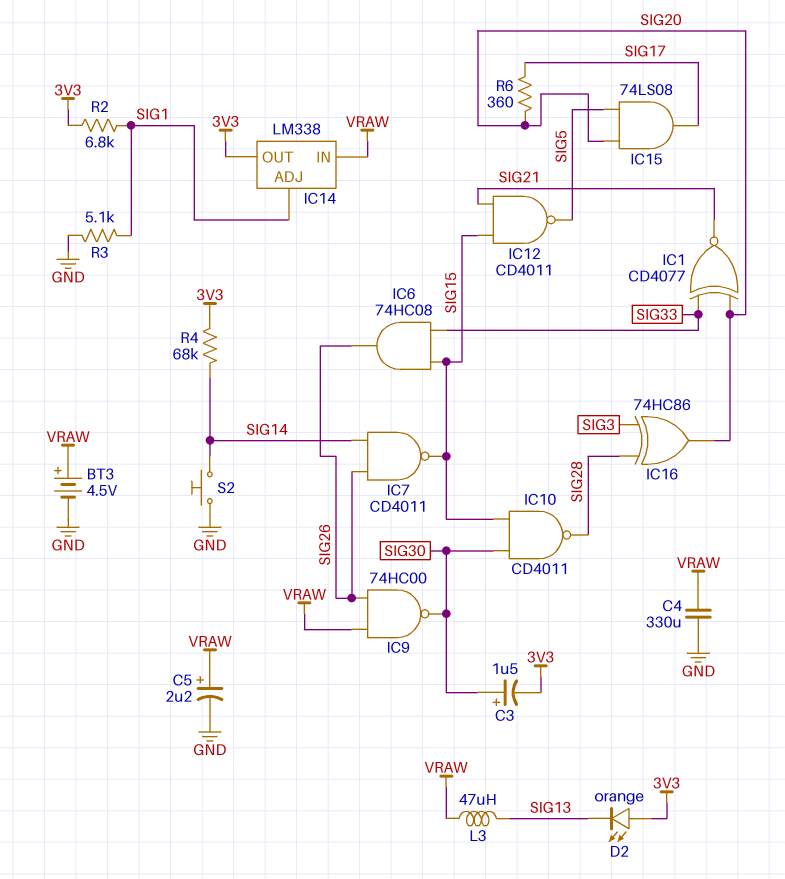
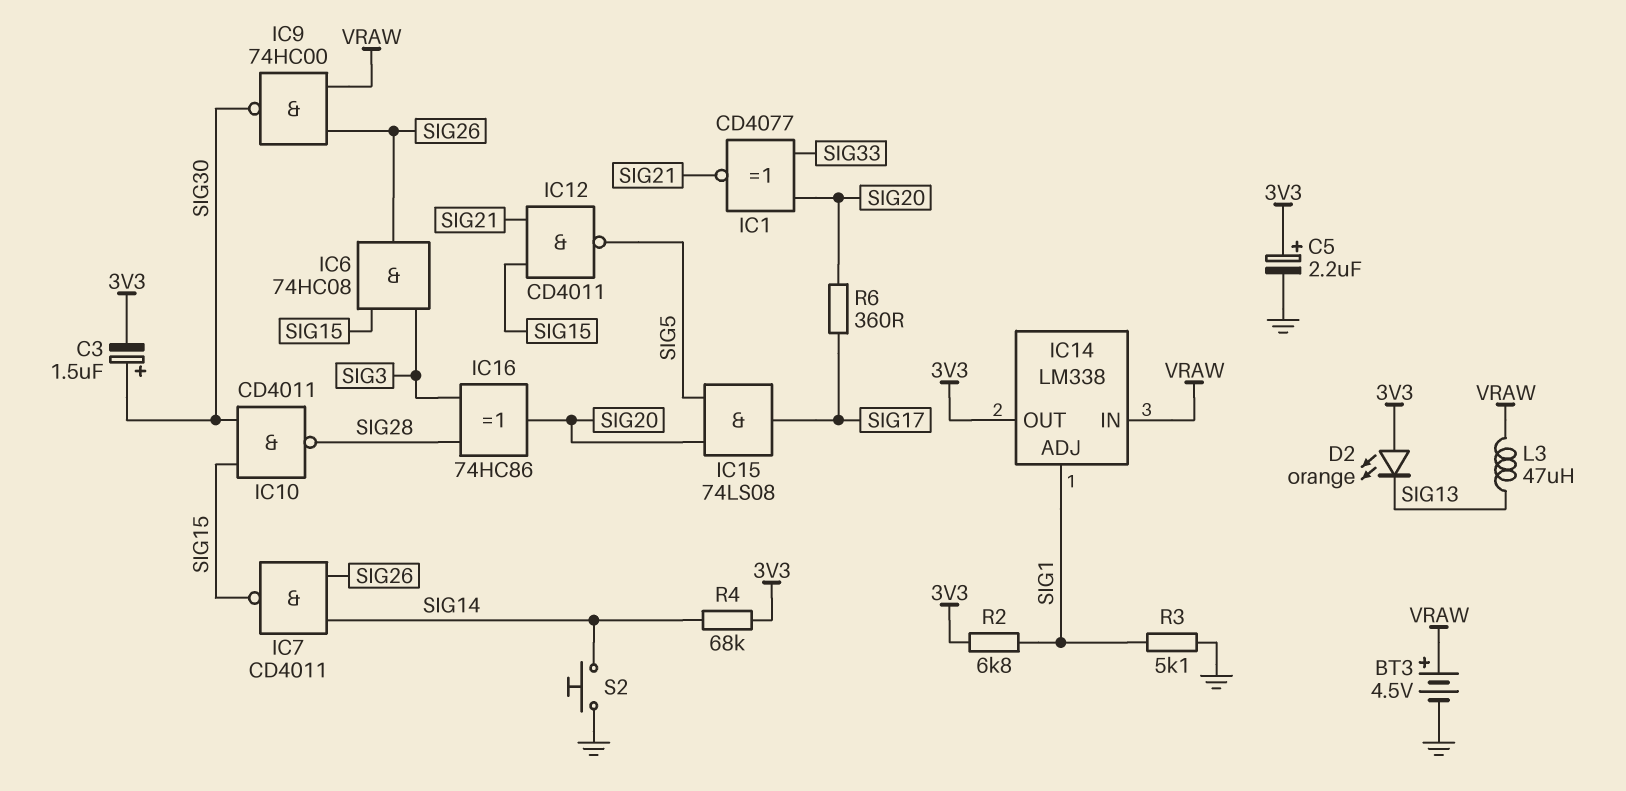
C4: 330uF (GND, VRAW) -> none
C5: 2.2uF (plus VRAW, minus GND) -> 2.2uF (plus 3V3, minus GND)
IC6: AND 74HC08 (in SIG15, in SIG33, out SIG26) -> AND 74HC08 (in SIG3, in SIG15, out SIG26)

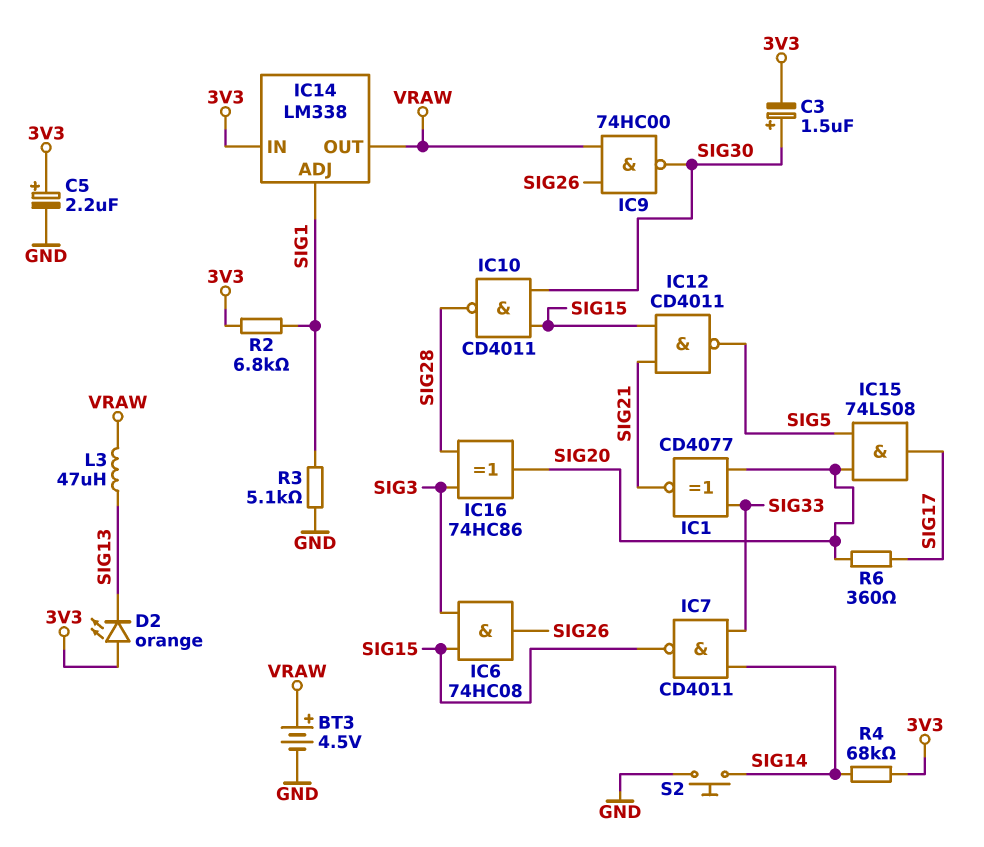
IC7: NAND CD4011 (in SIG14, in SIG26, out SIG15) -> NAND CD4011 (in SIG14, in SIG33, out SIG15)
IC14 pin IN: VRAW -> 3V3
IC14 pin OUT: 3V3 -> VRAW

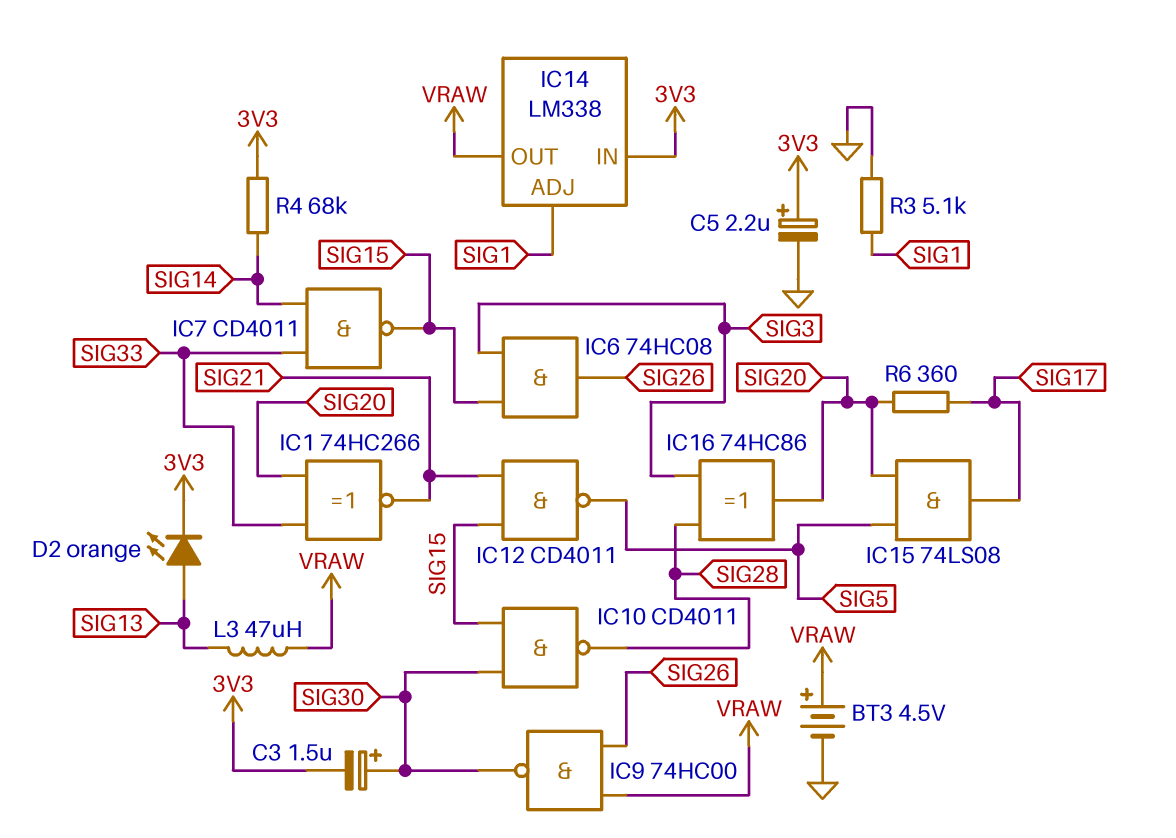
D2: LED orange (A 3V3, K SIG13) -> LED orange (A SIG13, K 3V3)
IC1: XNOR CD4077 (in SIG20, in SIG33, out SIG21) -> XNOR 74HC266 (in SIG20, in SIG33, out SIG21)
R2: 6.8k (3V3, SIG1) -> none
S2: button (GND, SIG14) -> none

